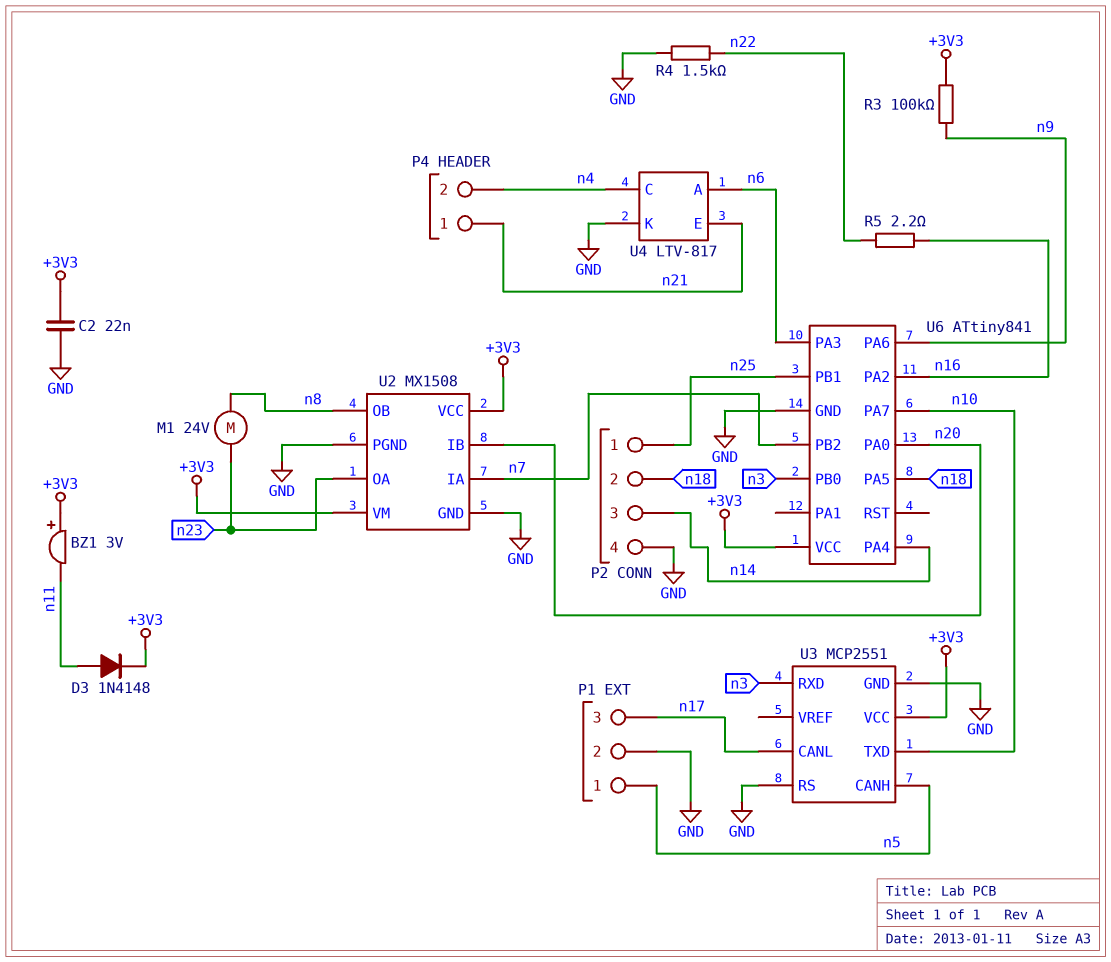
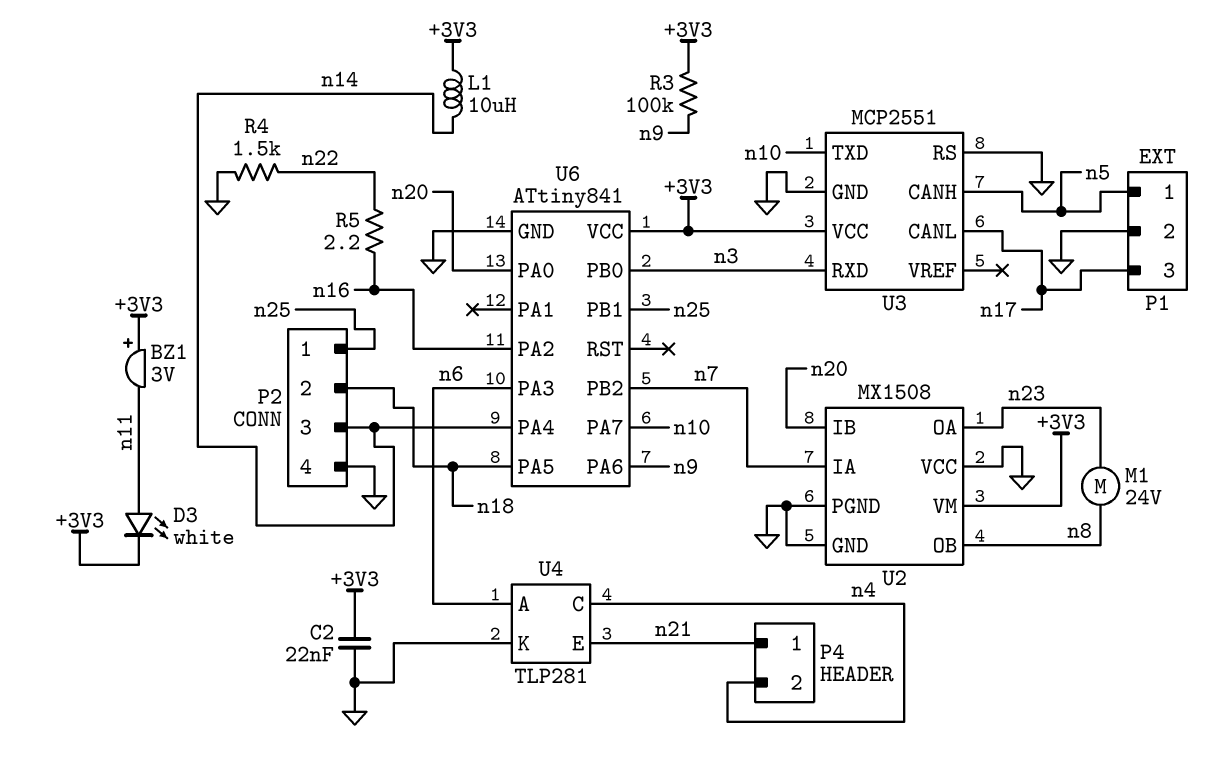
D3: diode 1N4148 (A n11, K +3V3) -> LED white (A n11, K +3V3)
L1: none -> 10uH (+3V3, n14)
U2 pin VCC: +3V3 -> GND
U4: LTV-817 -> TLP281

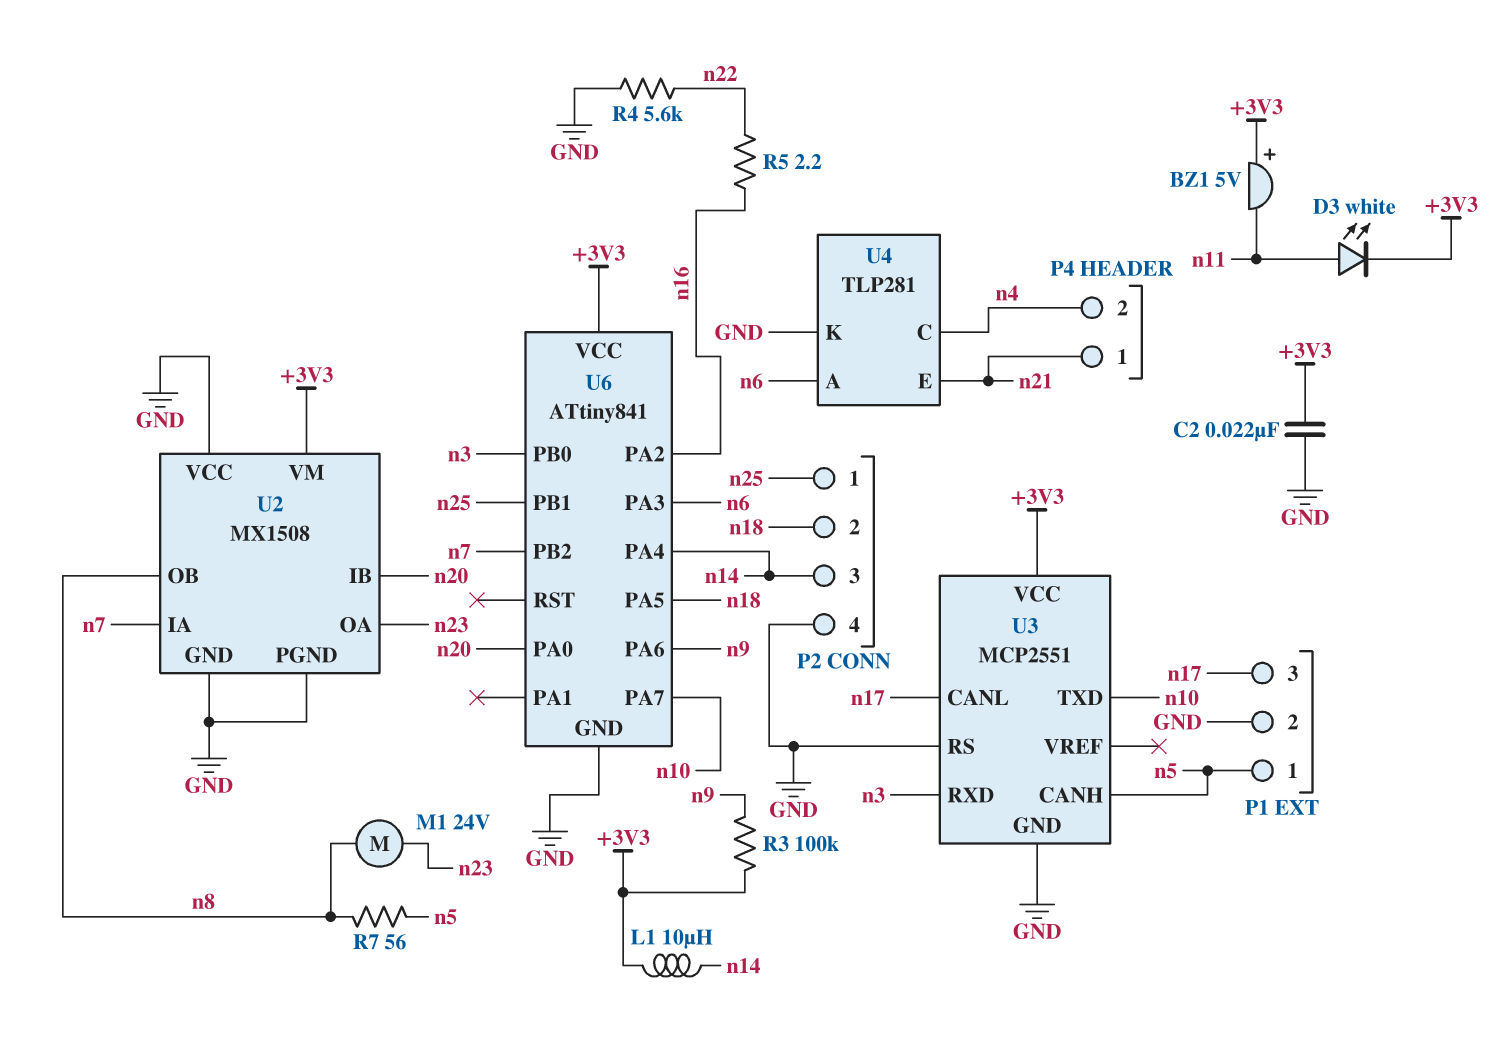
BZ1: buzzer 3V (plus +3V3, minus n11) -> buzzer 5V (plus +3V3, minus n11)
R4: 1.5k (GND, n22) -> 5.6k (GND, n22)
R7: none -> 56 (n5, n8)

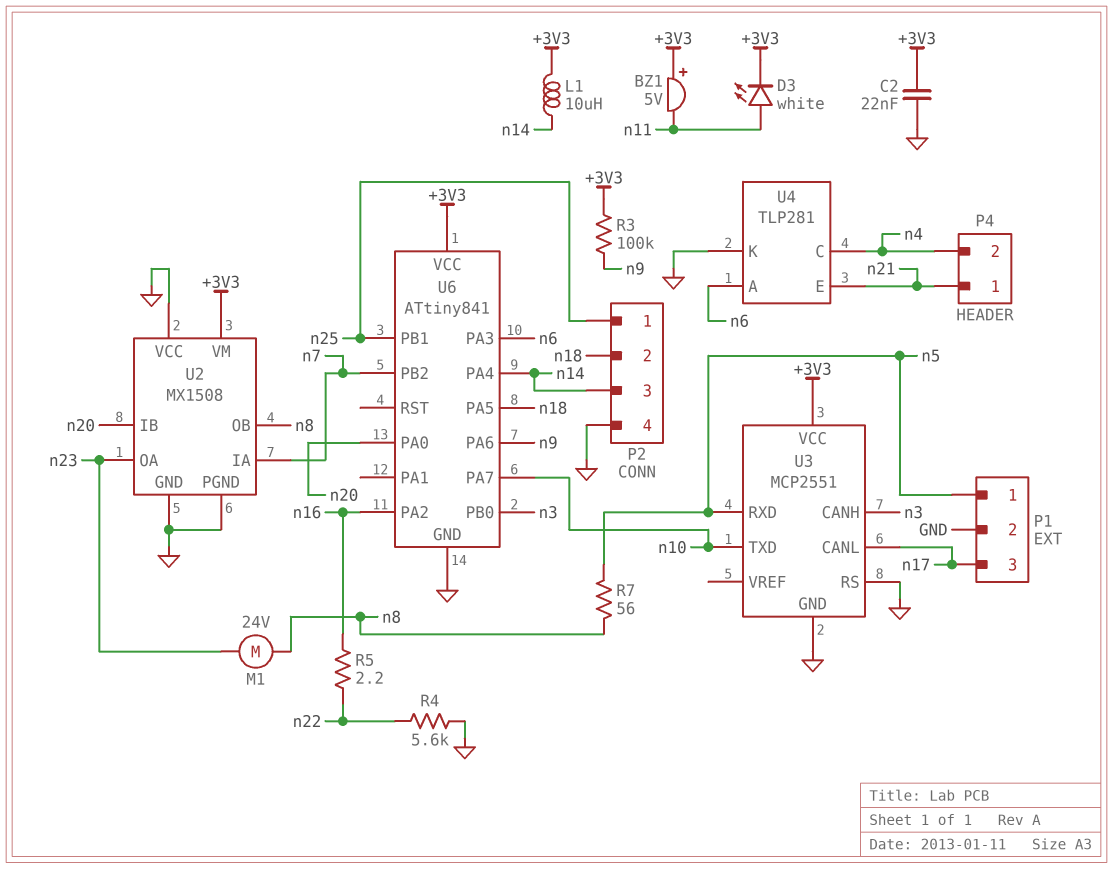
U3 pin CANH: n5 -> n3
U3 pin RXD: n3 -> n5

